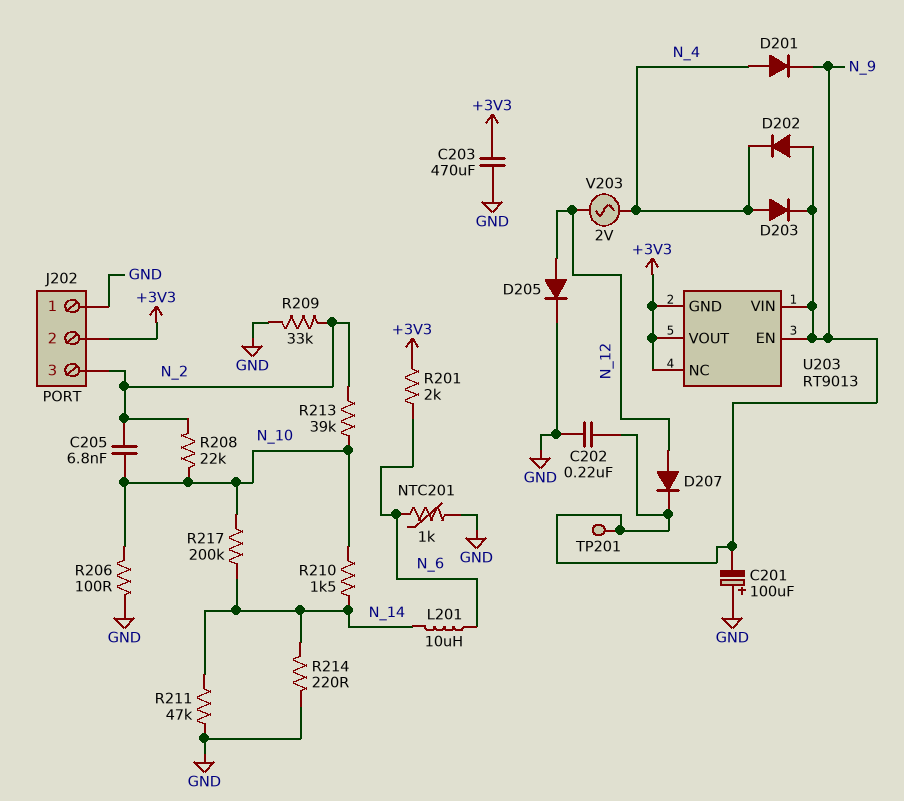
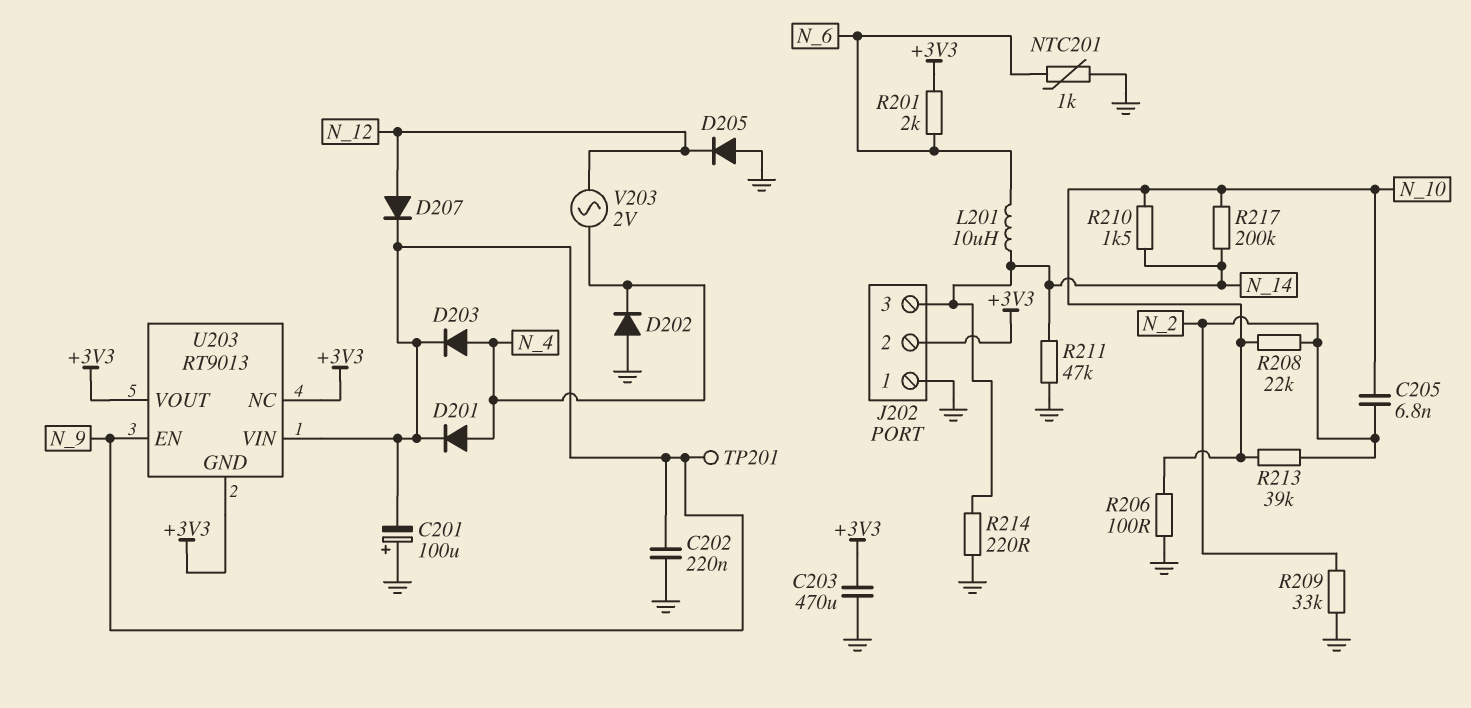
D202: diode (A N_9, K N_4) -> diode (A GND, K N_4)
D205: diode (A N_12, K GND) -> diode (A GND, K N_12)
J202 pin 3: N_2 -> N_14

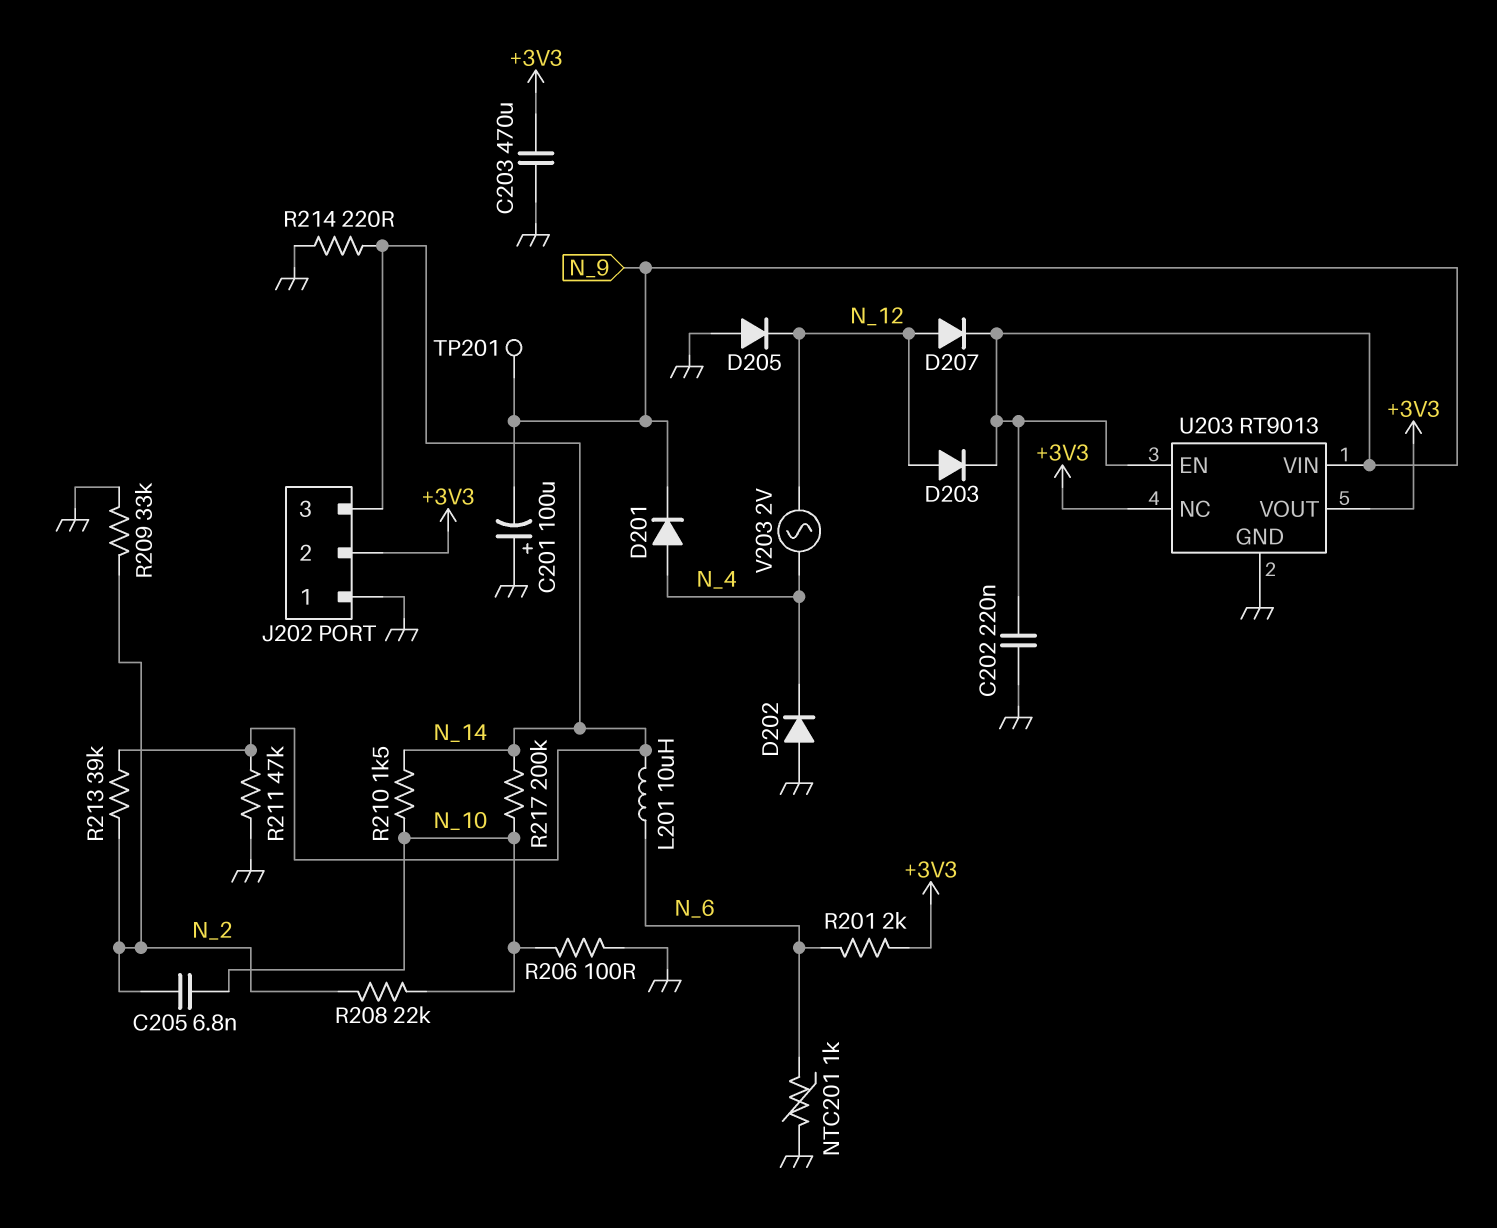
D203: diode (A N_4, K N_9) -> diode (A N_12, K N_9)
R213: 39k (N_2, N_10) -> 39k (N_2, N_14)
U203 pin GND: +3V3 -> GND

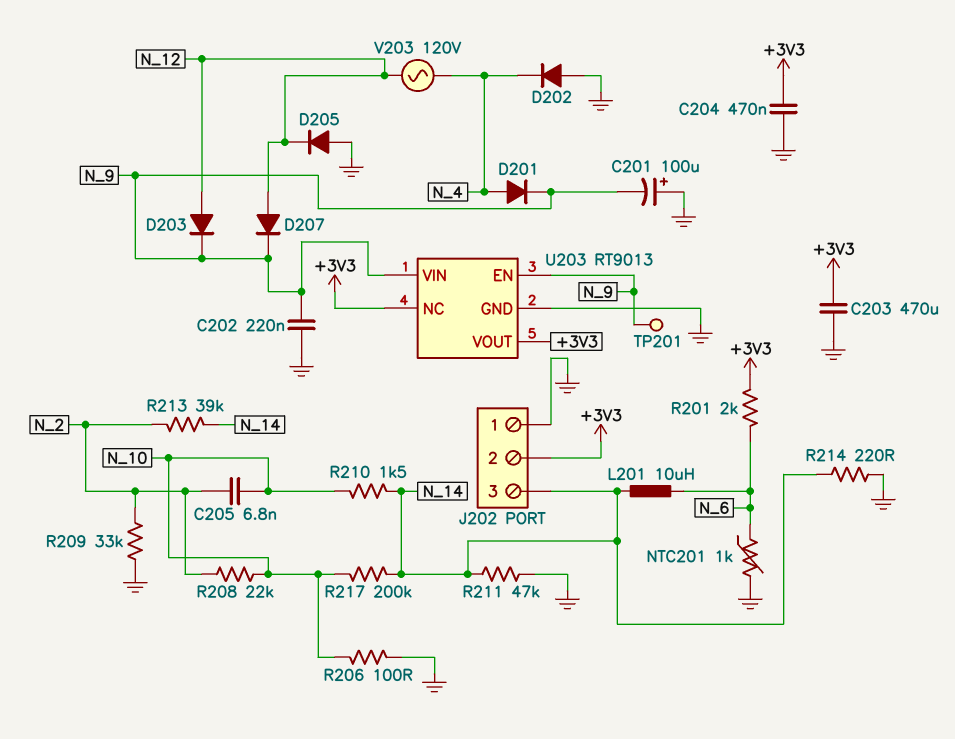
C204: none -> 470nF (+3V3, GND)
V203: AC 2V (N_4, N_12) -> AC 120V (N_4, N_12)

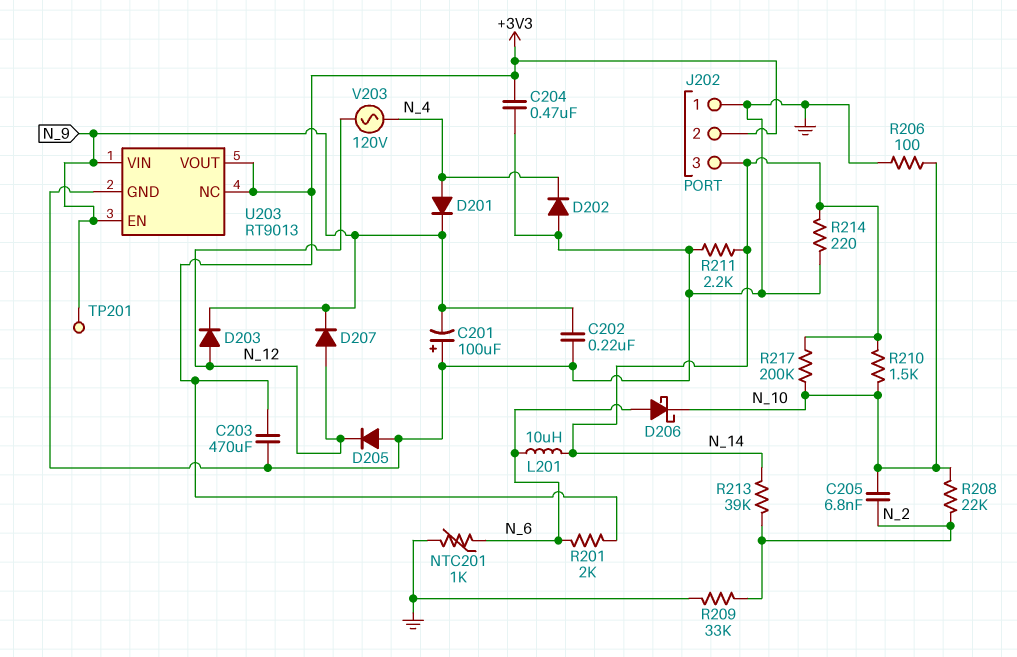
D206: none -> schottky (A N_6, K N_10)
R211: 47k (GND, N_14) -> 2.2k (GND, N_14)

